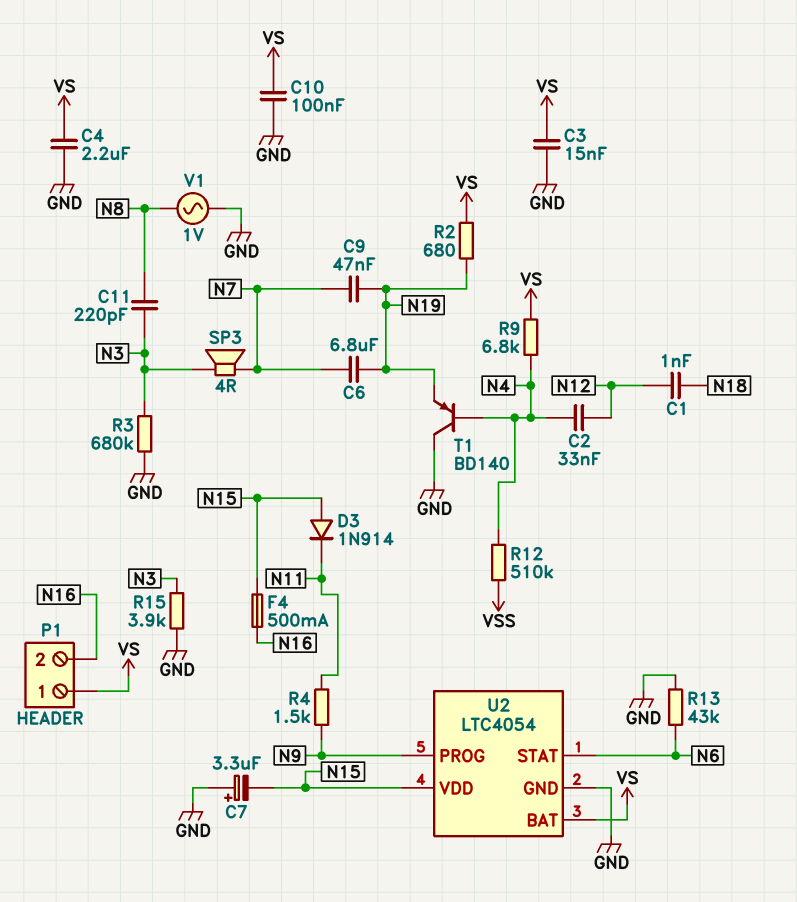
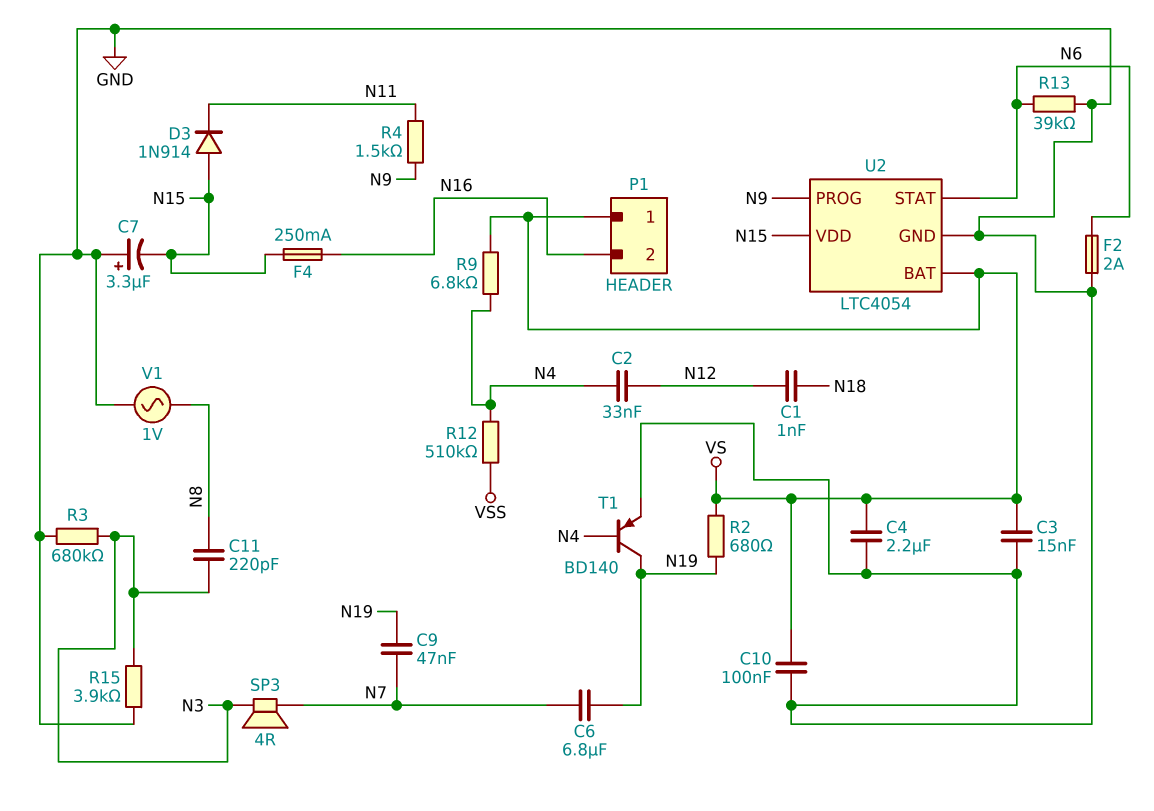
F2: none -> 2A (GND, N6)
F4: 500mA (N15, N16) -> 250mA (N15, N16)
R13: 43k (GND, N6) -> 39k (GND, N6)
T1: PNP BD140 (B N4, C GND, E N19) -> PNP BD140 (B N4, C N19, E GND)

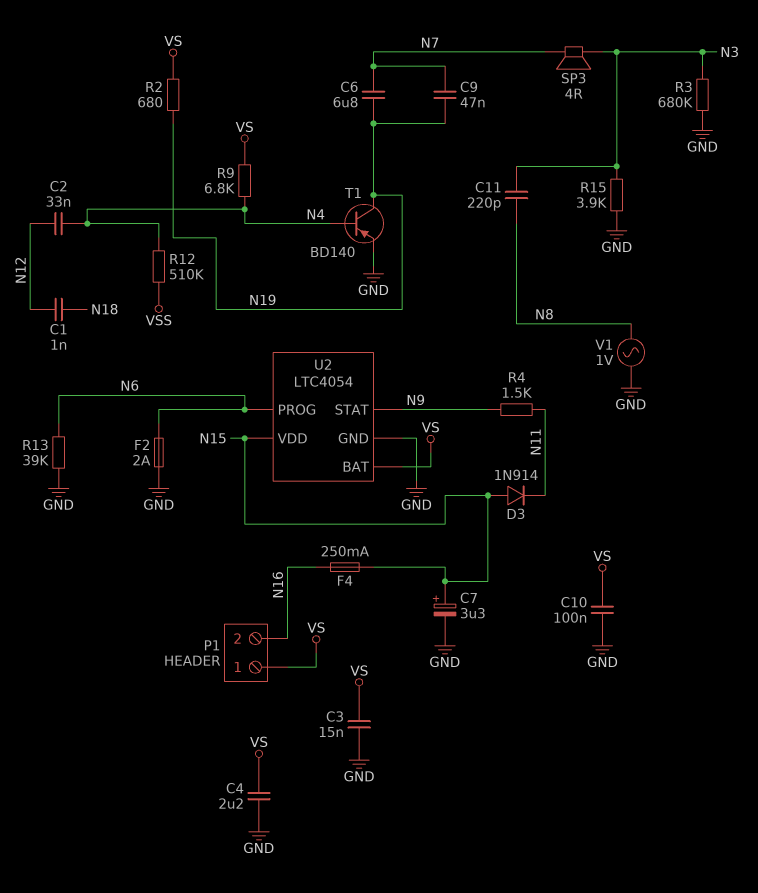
C7: 3.3uF (plus GND, minus N15) -> 3.3uF (plus N15, minus GND)
U2 pin PROG: N9 -> N6
U2 pin STAT: N6 -> N9

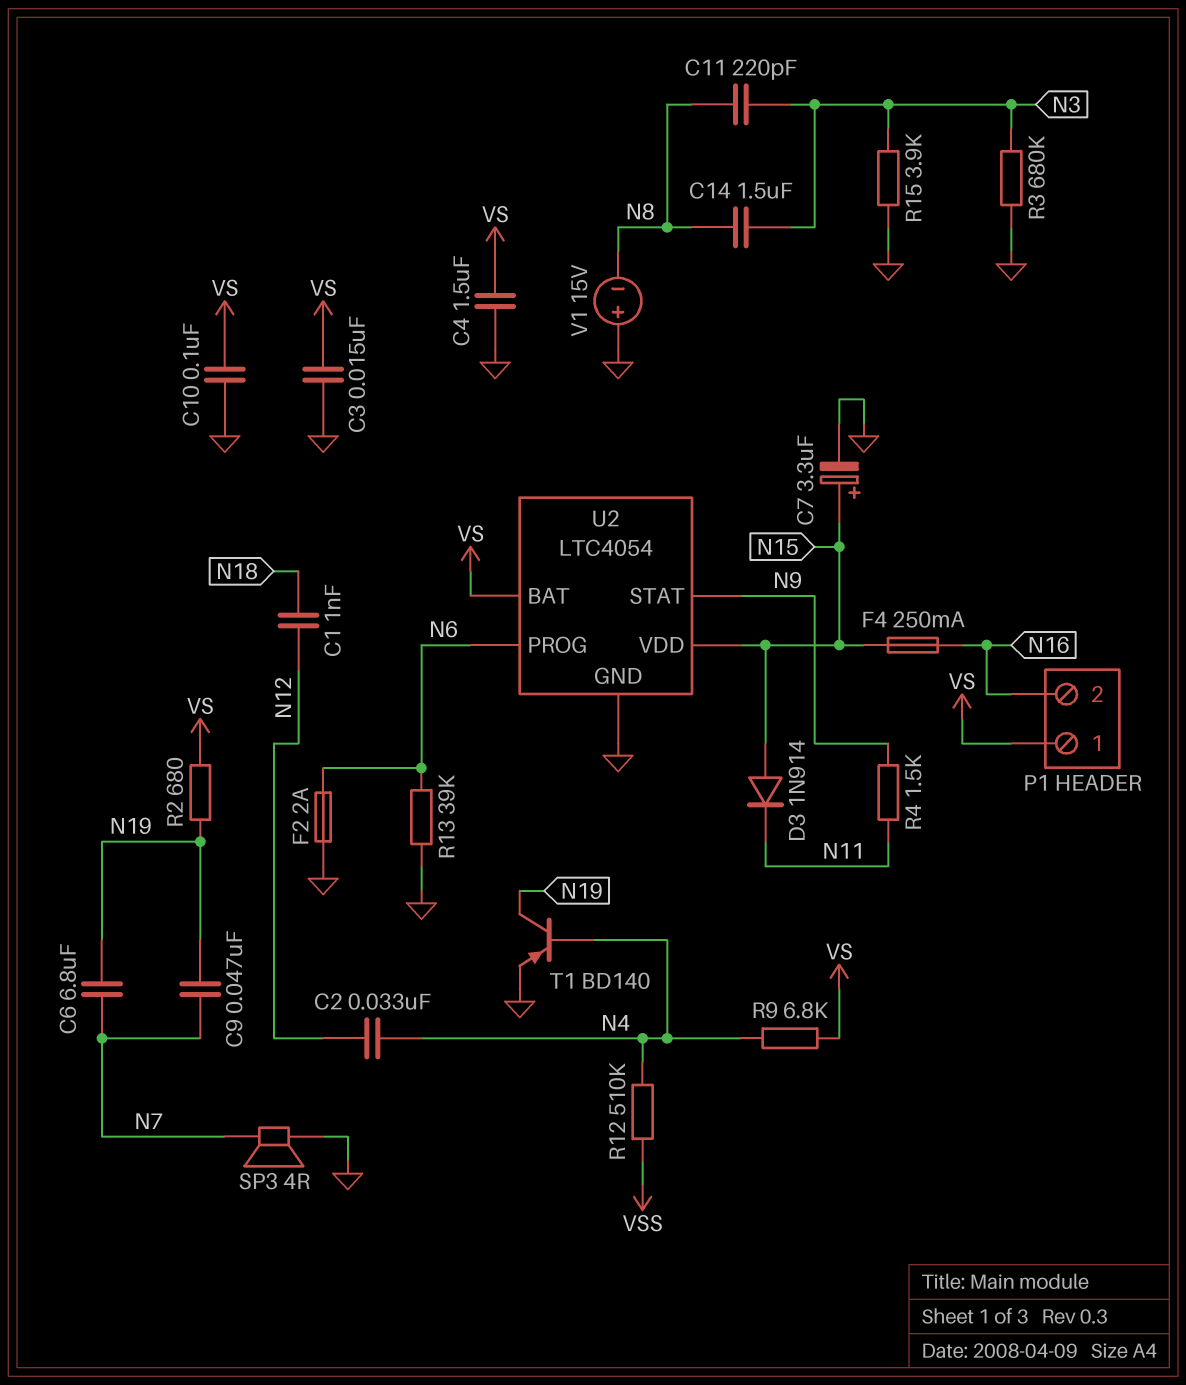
C4: 2.2uF (GND, VS) -> 1.5uF (GND, VS)
C14: none -> 1.5uF (N3, N8)
SP3: speaker 4R (N3, N7) -> speaker 4R (GND, N7)
V1: AC 1V (GND, N8) -> 15V (plus GND, minus N8)

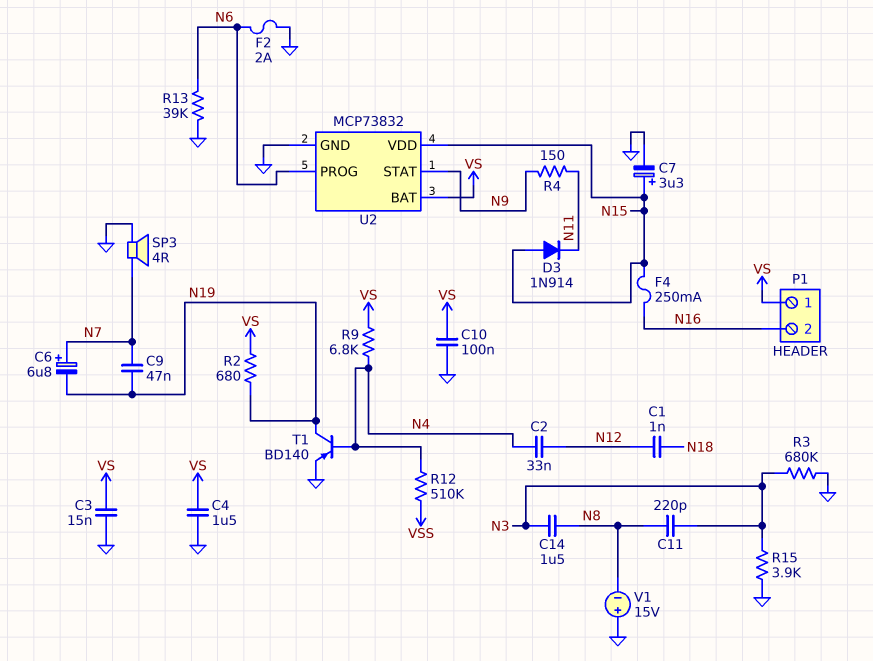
C6: 6.8uF (N7, N19) -> 6.8uF (plus N7, minus N19)
R4: 1.5k (N9, N11) -> 150 (N9, N11)
U2: LTC4054 -> MCP73832

